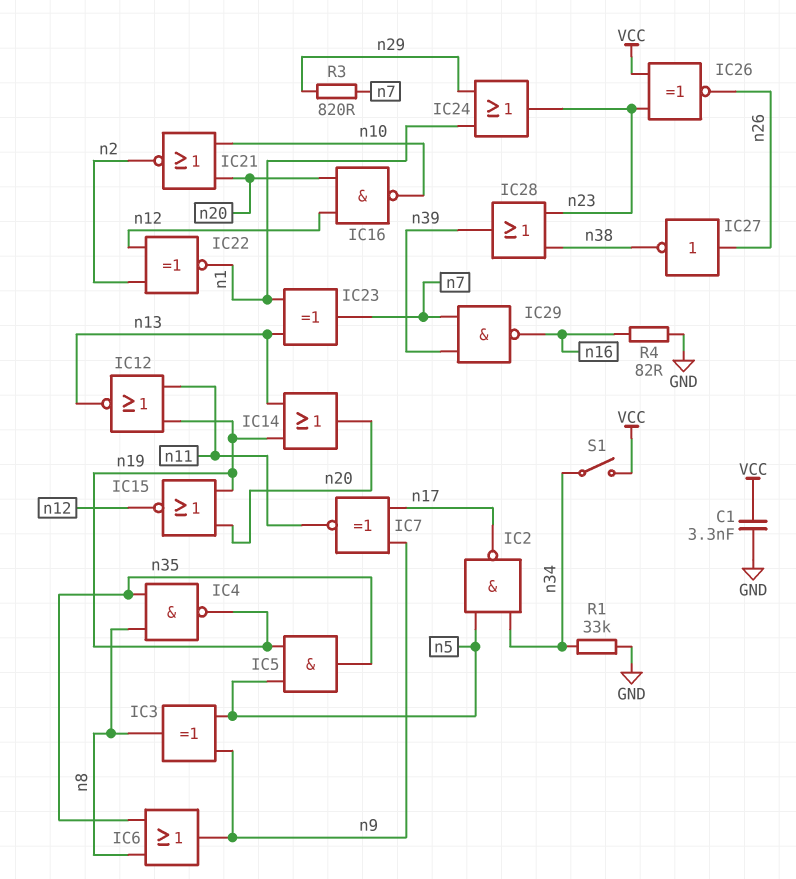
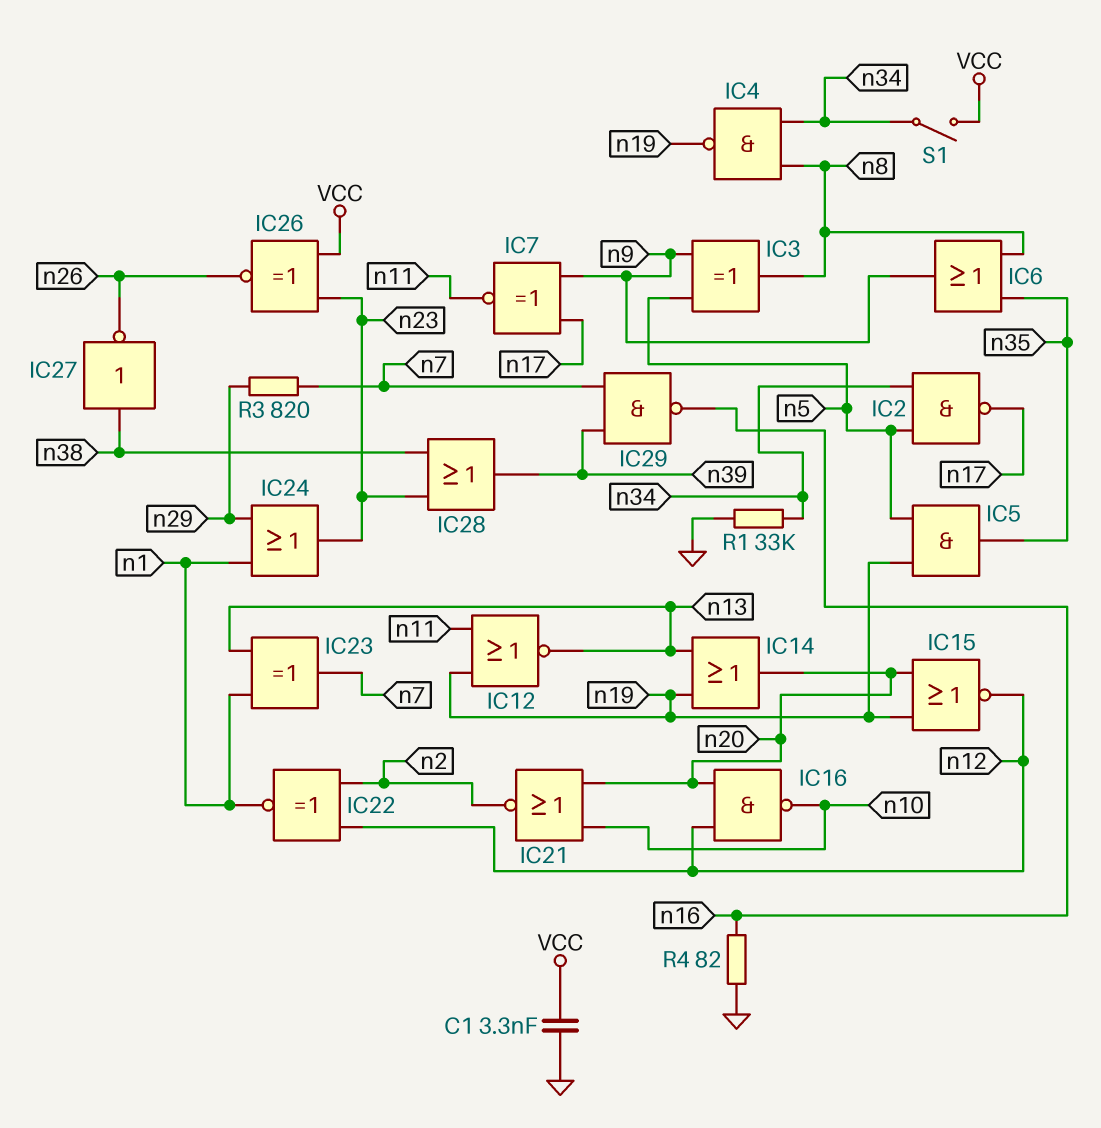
IC4: NAND (in n8, in n35, out n19) -> NAND (in n8, in n34, out n19)
IC27: NOT (in n26, out n38) -> NOT (in n38, out n26)

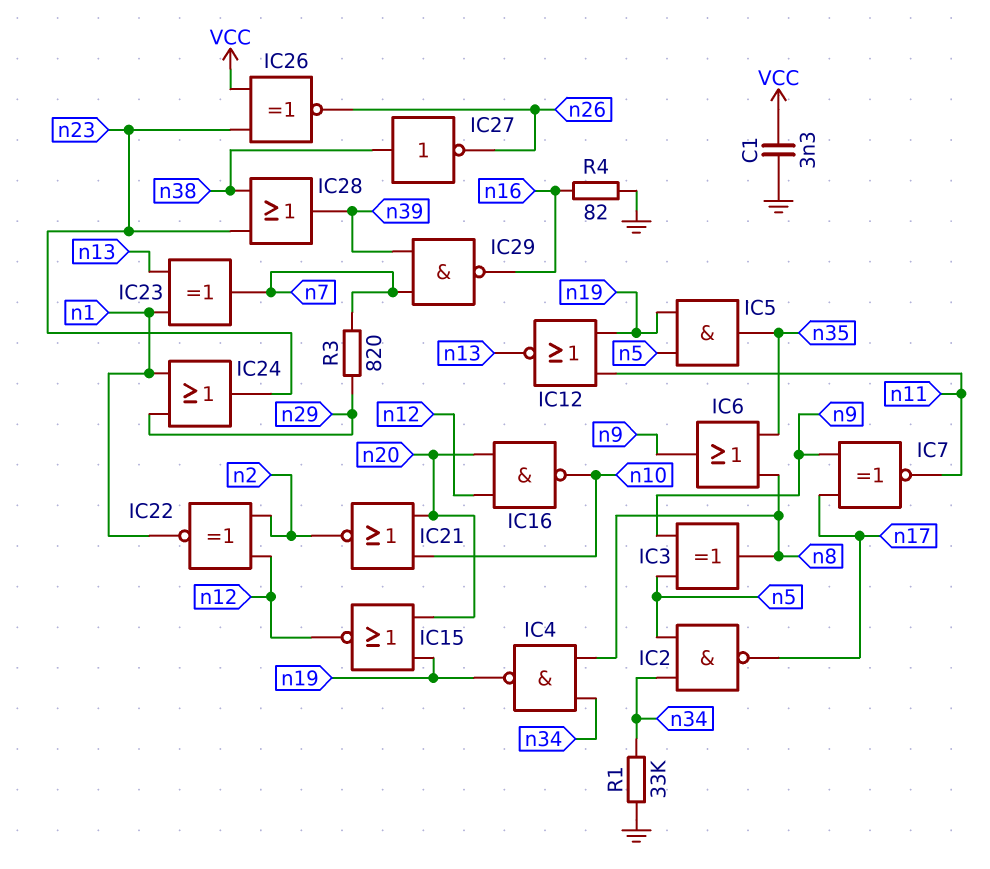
IC14: OR (in n13, in n19, out n20) -> none
S1: switch (VCC, n34) -> none

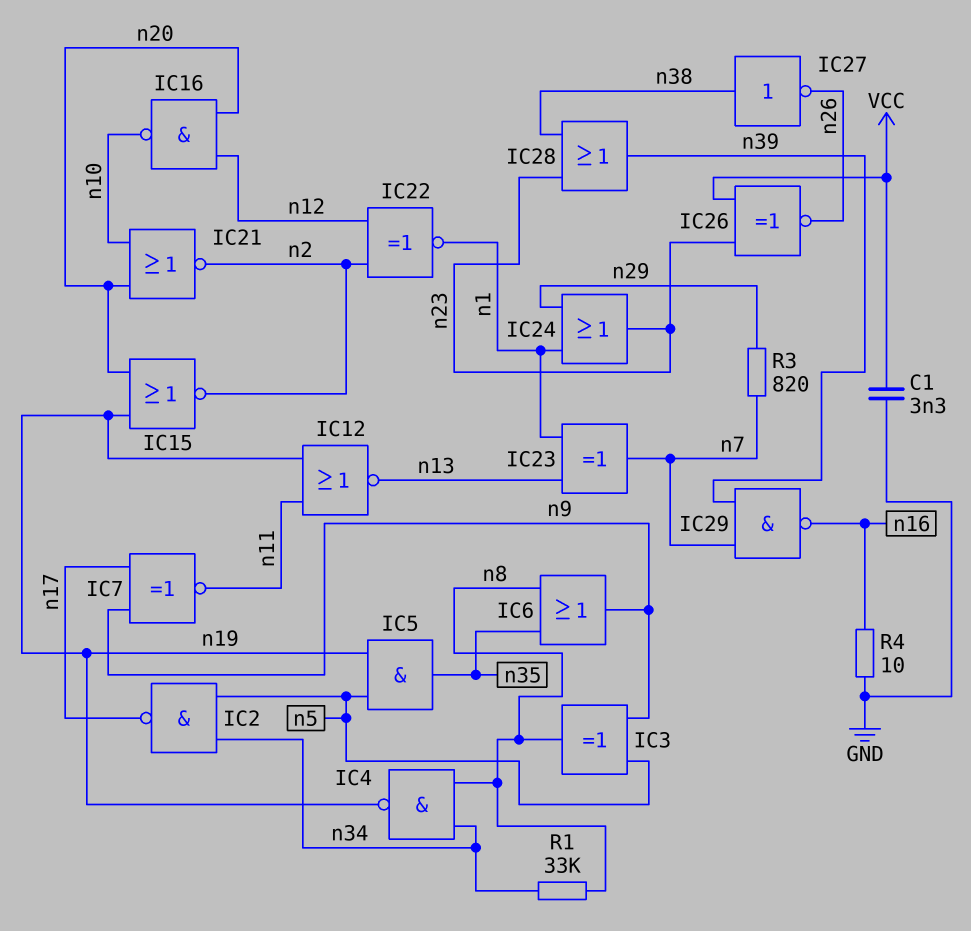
IC15: NOR (in n19, in n20, out n12) -> NOR (in n19, in n20, out n2)
R1: 33k (GND, n34) -> 33k (n8, n34)
R4: 82 (GND, n16) -> 10 (GND, n16)

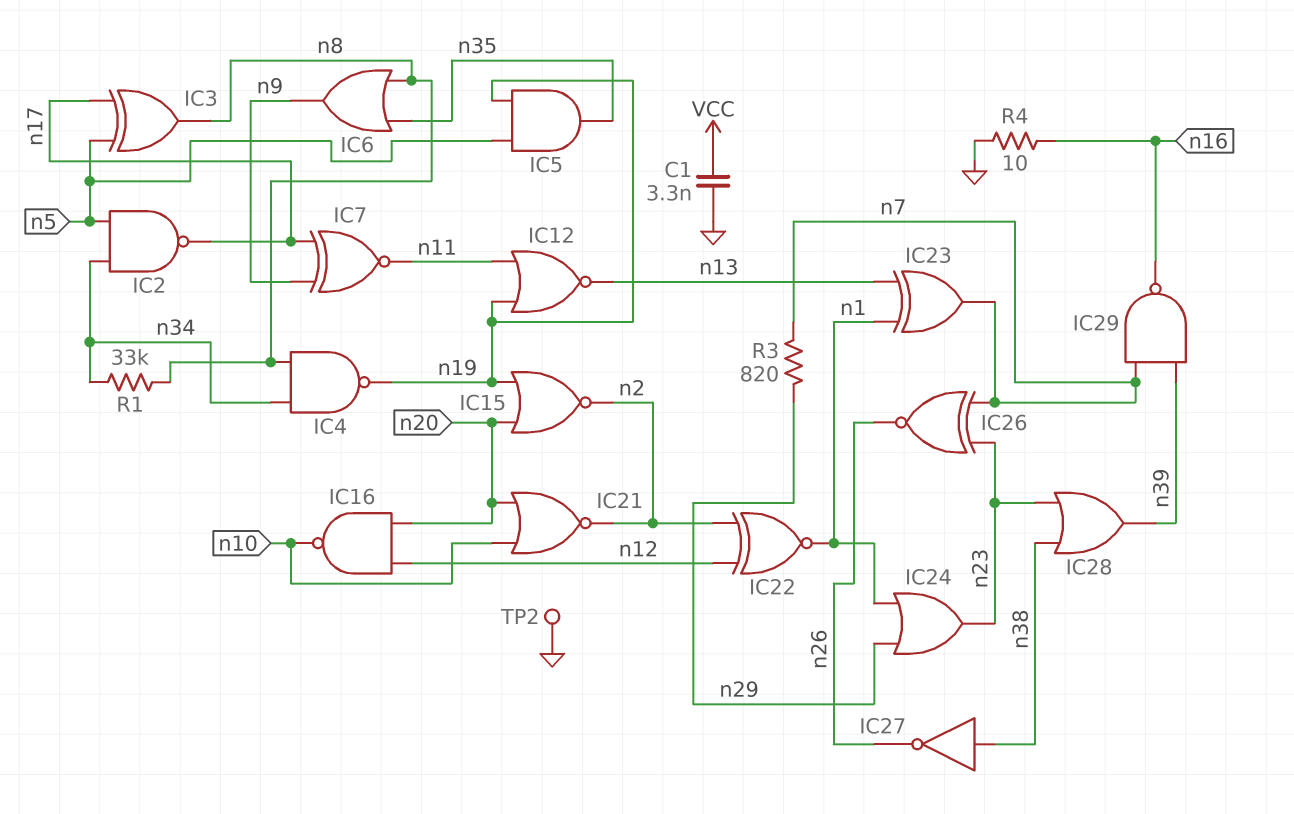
IC3: XOR (in n5, in n9, out n8) -> XOR (in n5, in n17, out n8)
IC26: XNOR (in VCC, in n23, out n26) -> XNOR (in n7, in n23, out n26)
TP2: none -> test point (GND)

